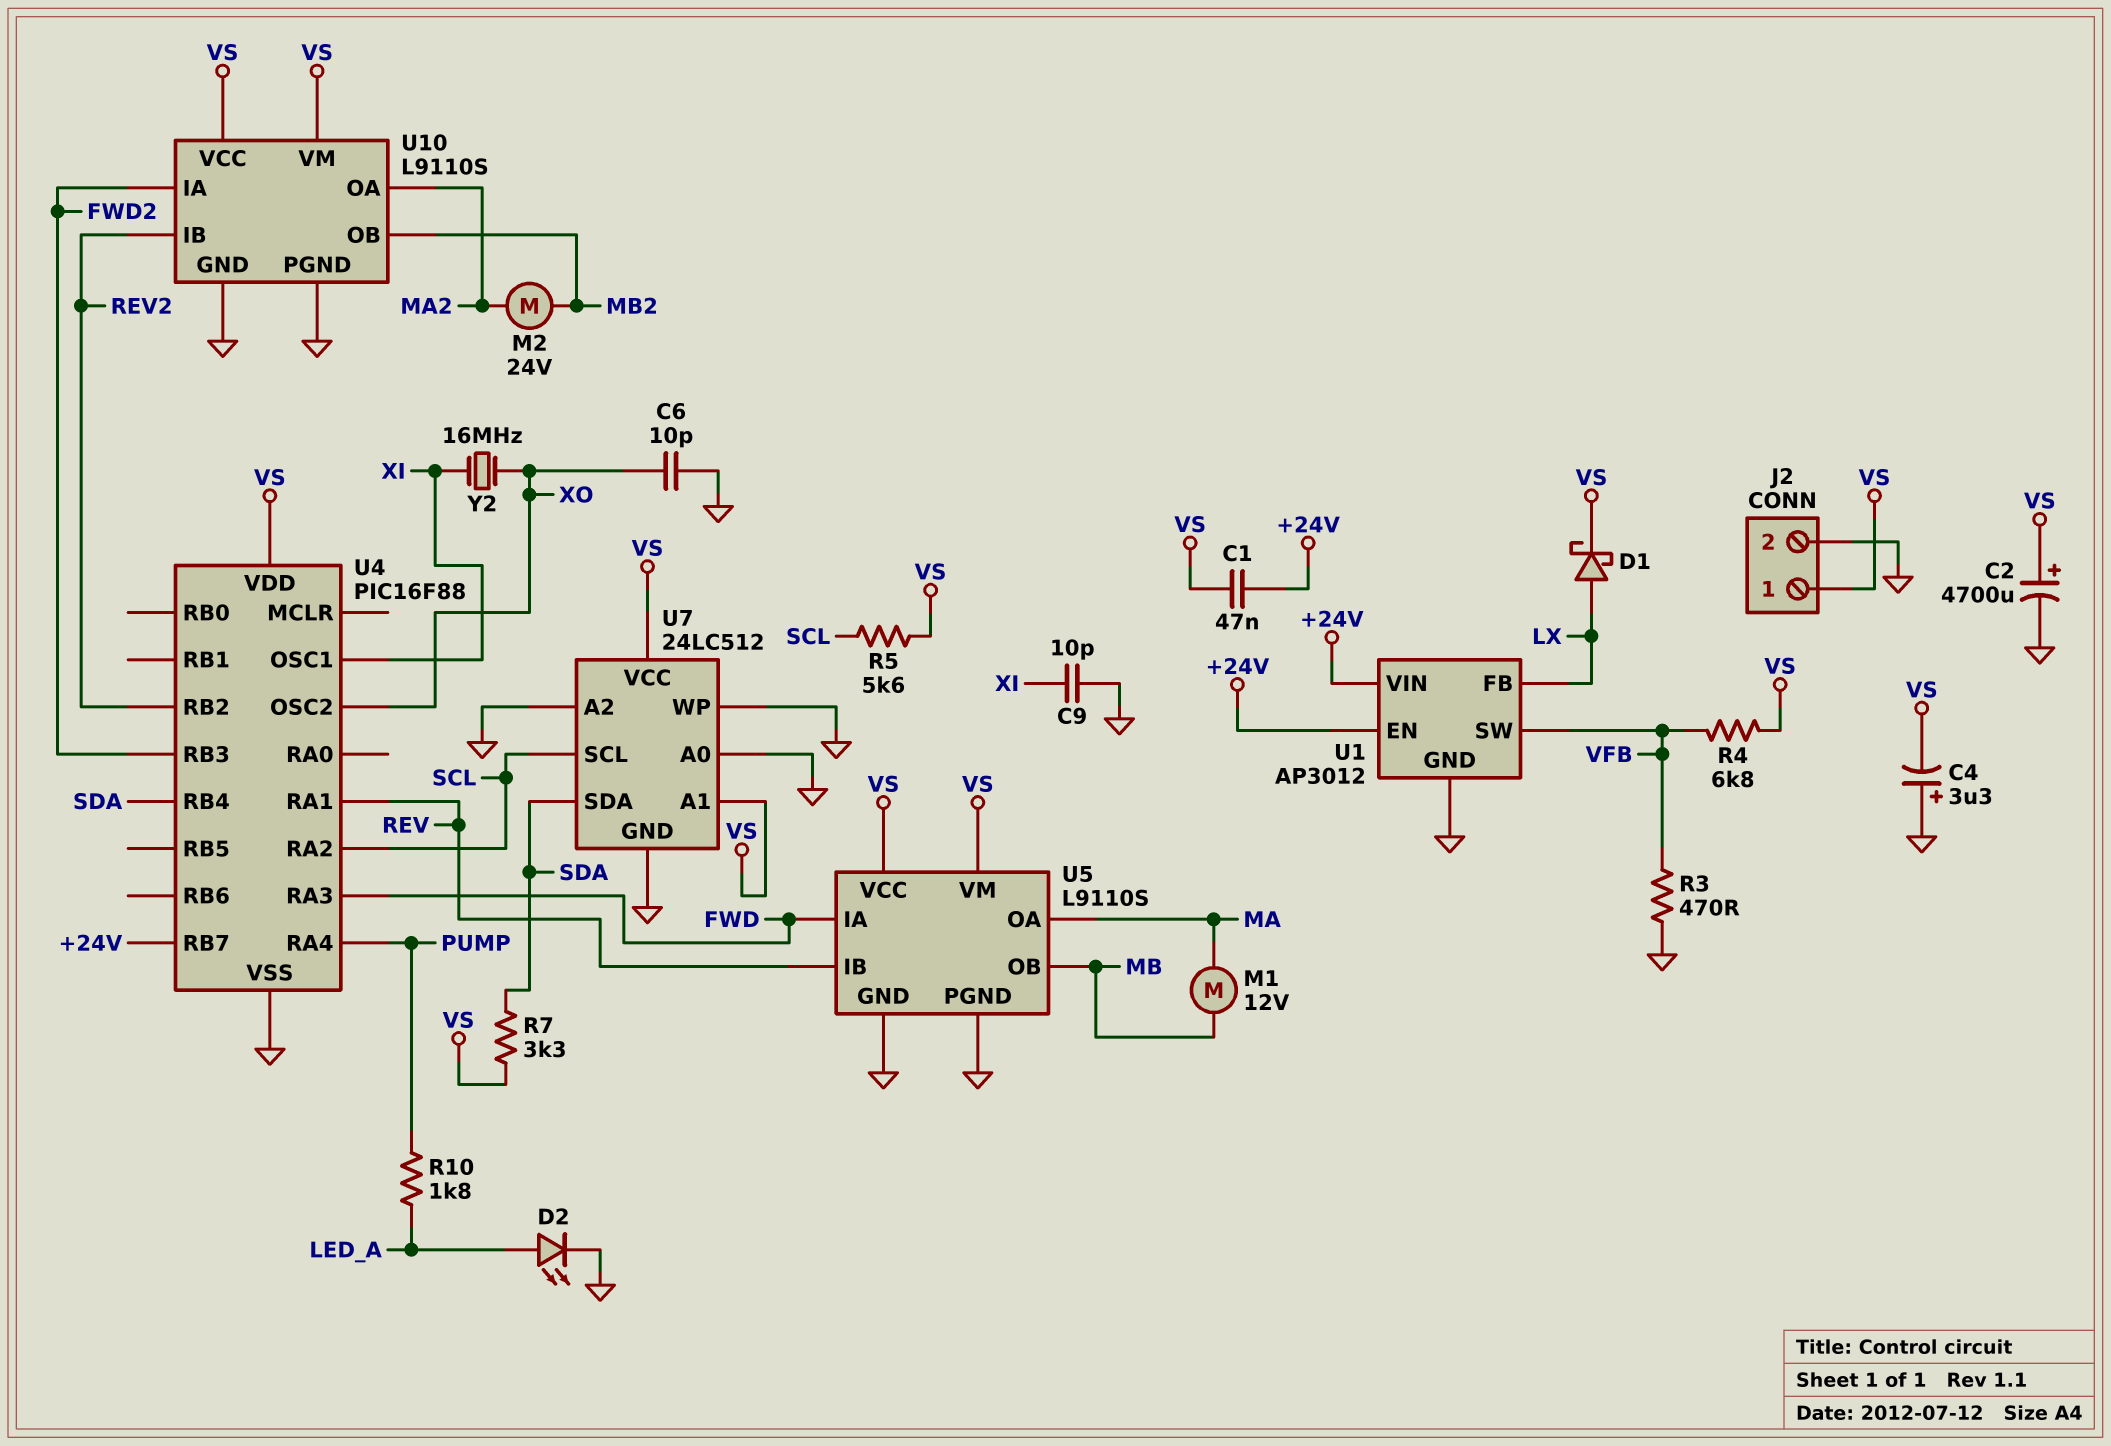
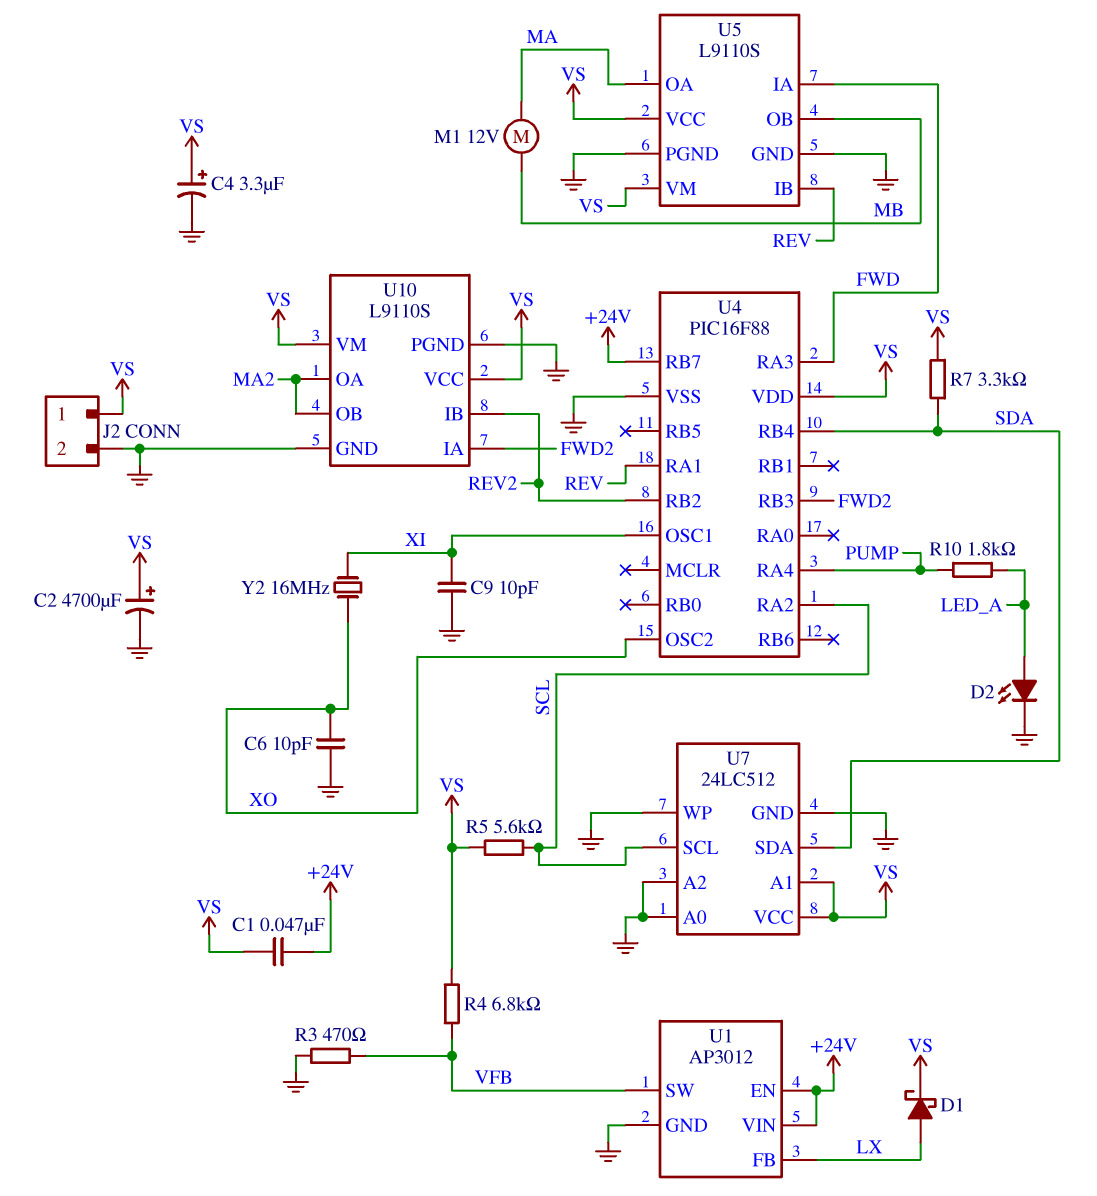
C4: 3.3uF (plus GND, minus VS) -> 3.3uF (plus VS, minus GND)
M2: motor 24V (MA2, MB2) -> none
U10 pin OB: MB2 -> MA2

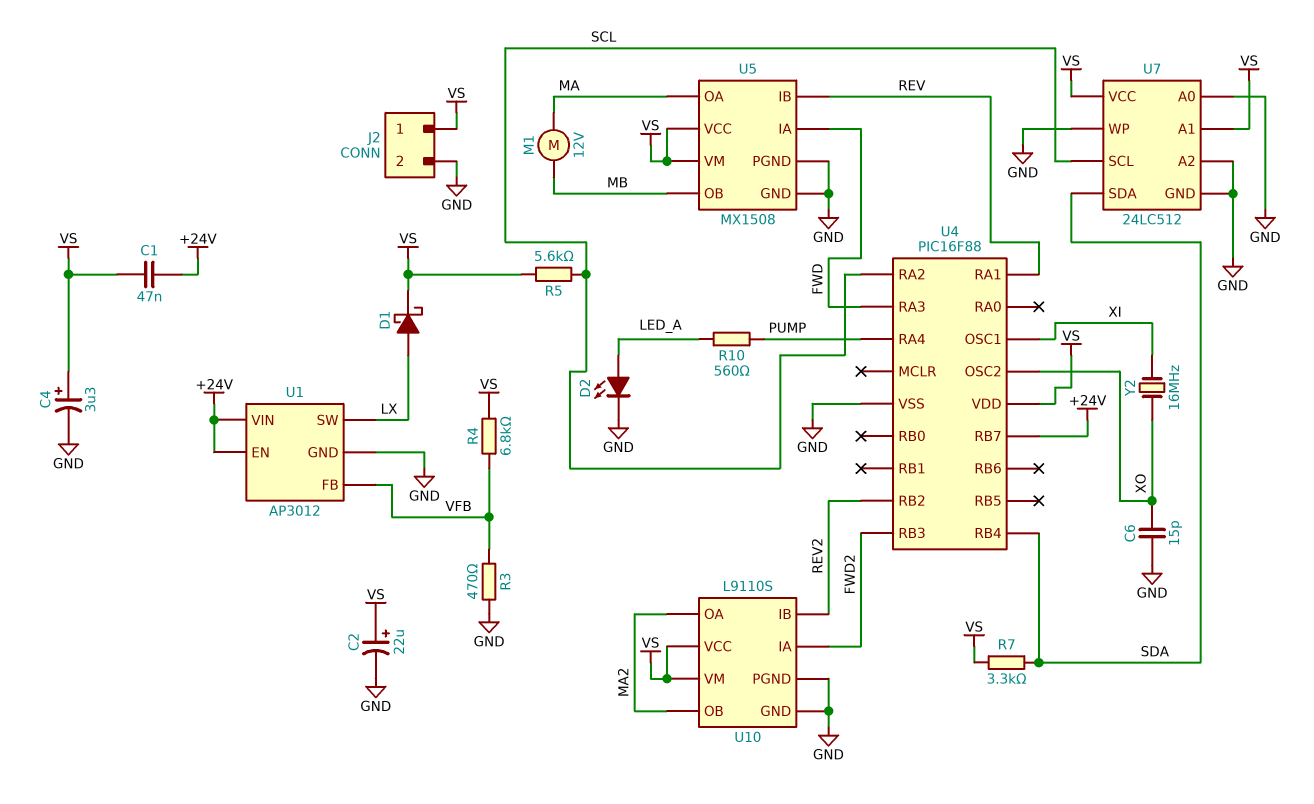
C2: 4700uF (plus VS, minus GND) -> 22uF (plus VS, minus GND)
C6: 10pF (GND, XO) -> 15pF (GND, XO)
C9: 10pF (GND, XI) -> none
R10: 1.8k (LED_A, PUMP) -> 560 (LED_A, PUMP)
U1 pin FB: LX -> VFB
U1 pin SW: VFB -> LX
U5: L9110S -> MX1508

